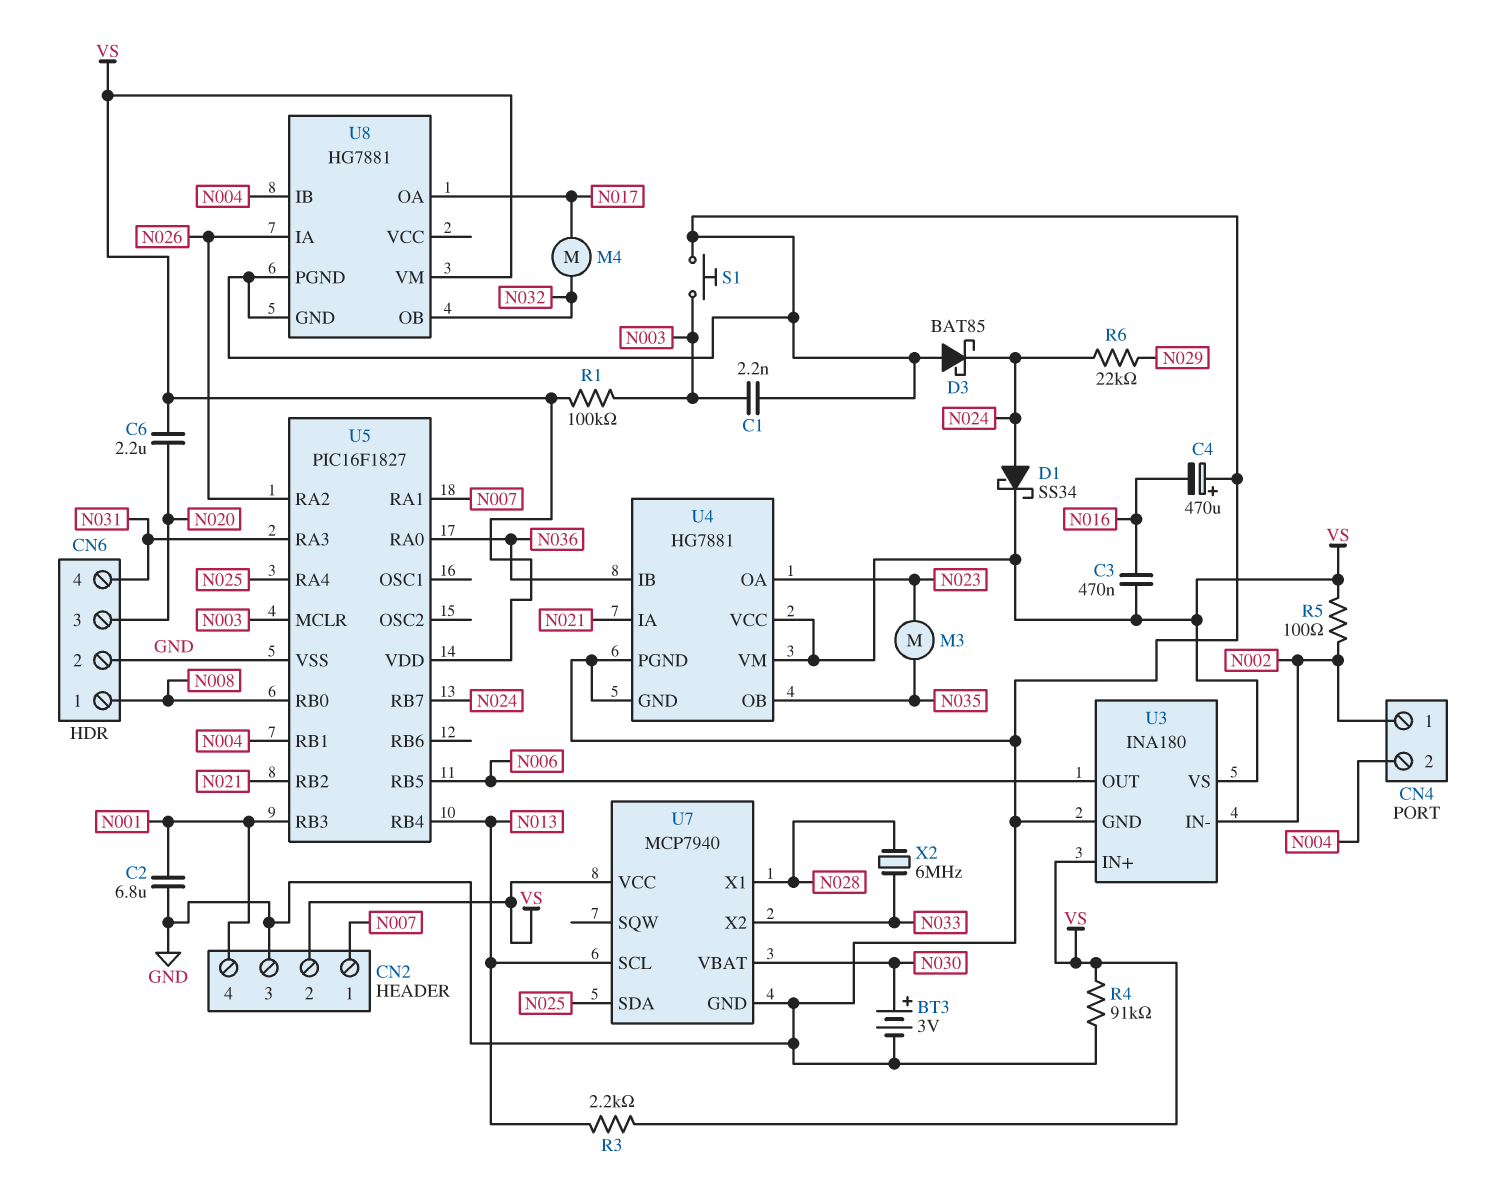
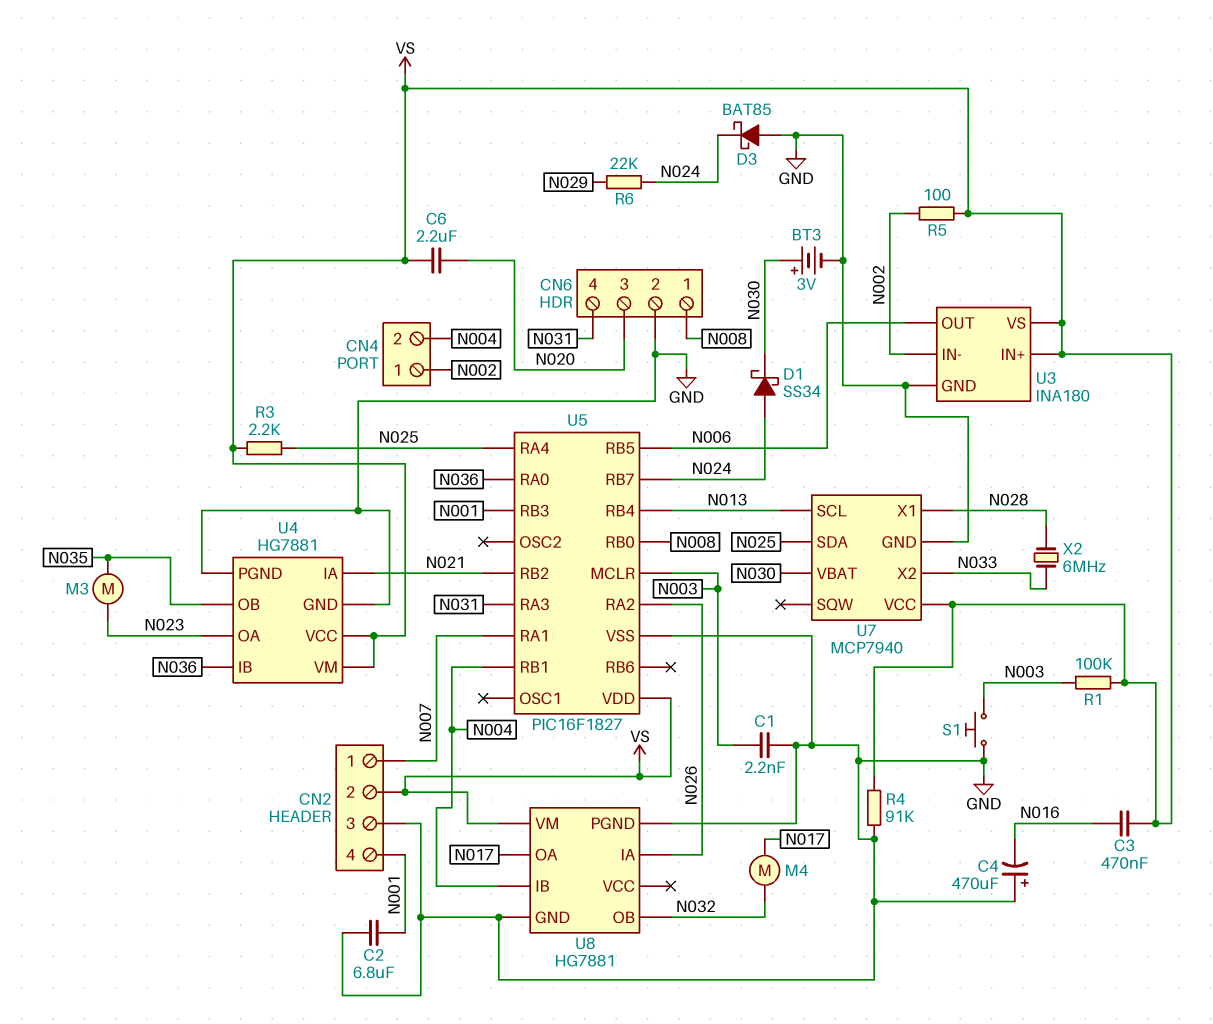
D1: schottky SS34 (A N024, K VS) -> schottky SS34 (A N024, K N030)
R3: 2.2k (N013, VS) -> 2.2k (N025, VS)

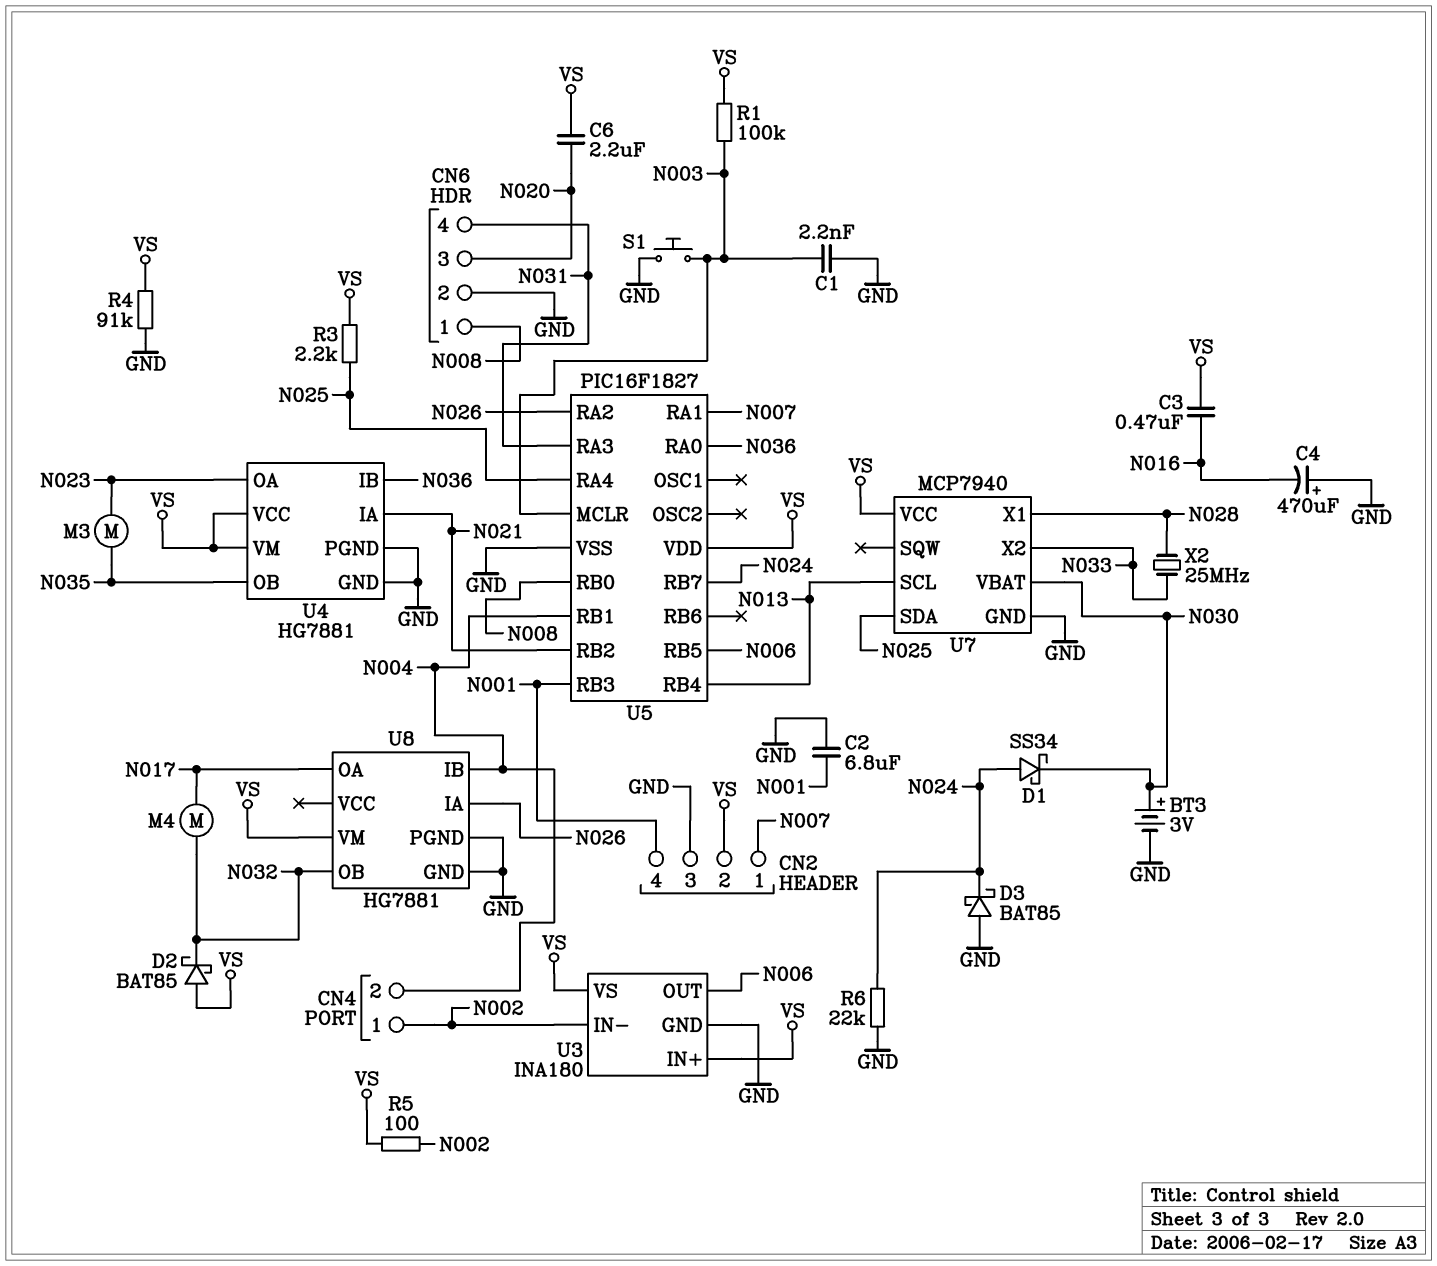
D2: none -> schottky BAT85 (A VS, K N032)
R6: 22k (N024, N029) -> 22k (GND, N024)
X2: 6MHz (N028, N033) -> 25MHz (N028, N033)

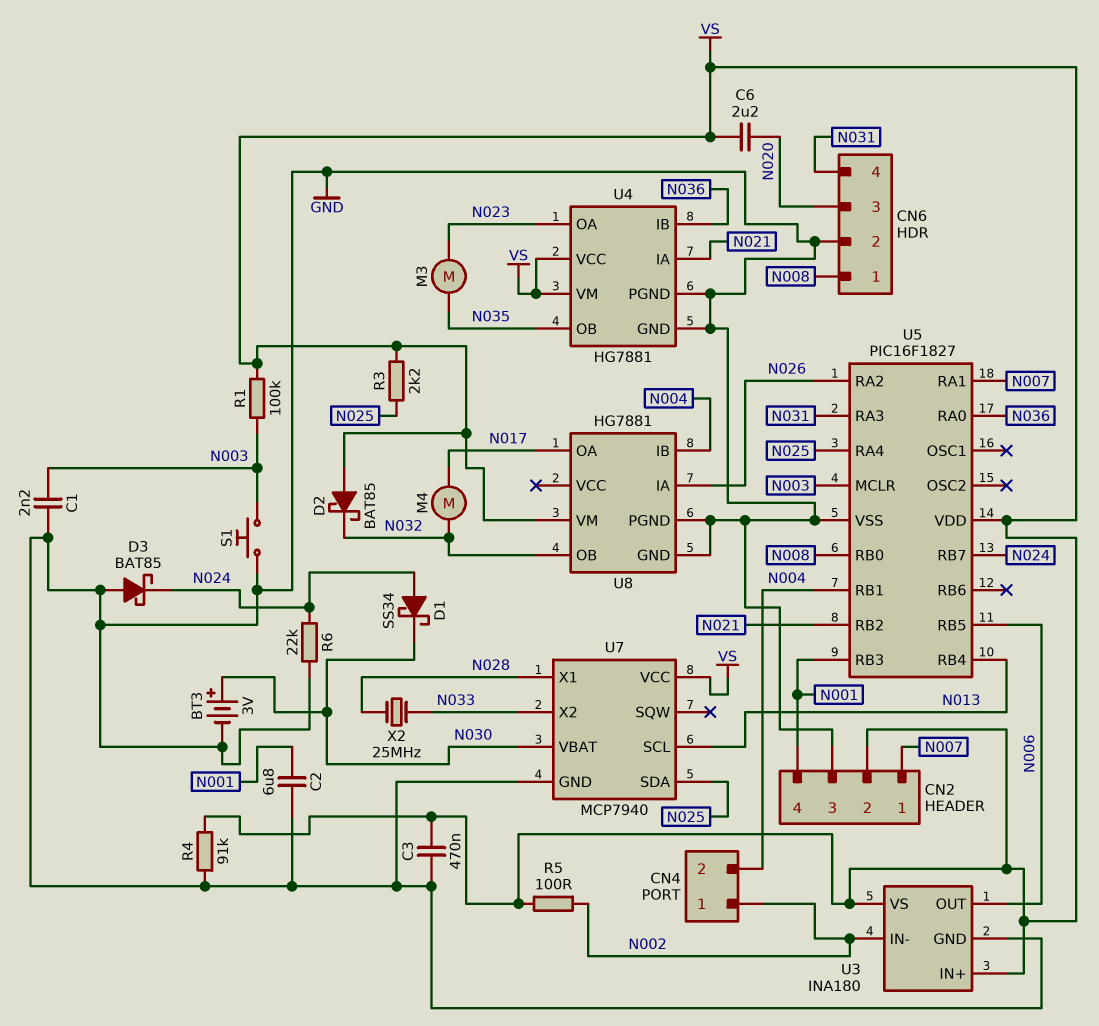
C3: 470nF (N016, VS) -> 470nF (GND, VS)
C4: 470uF (plus GND, minus N016) -> none

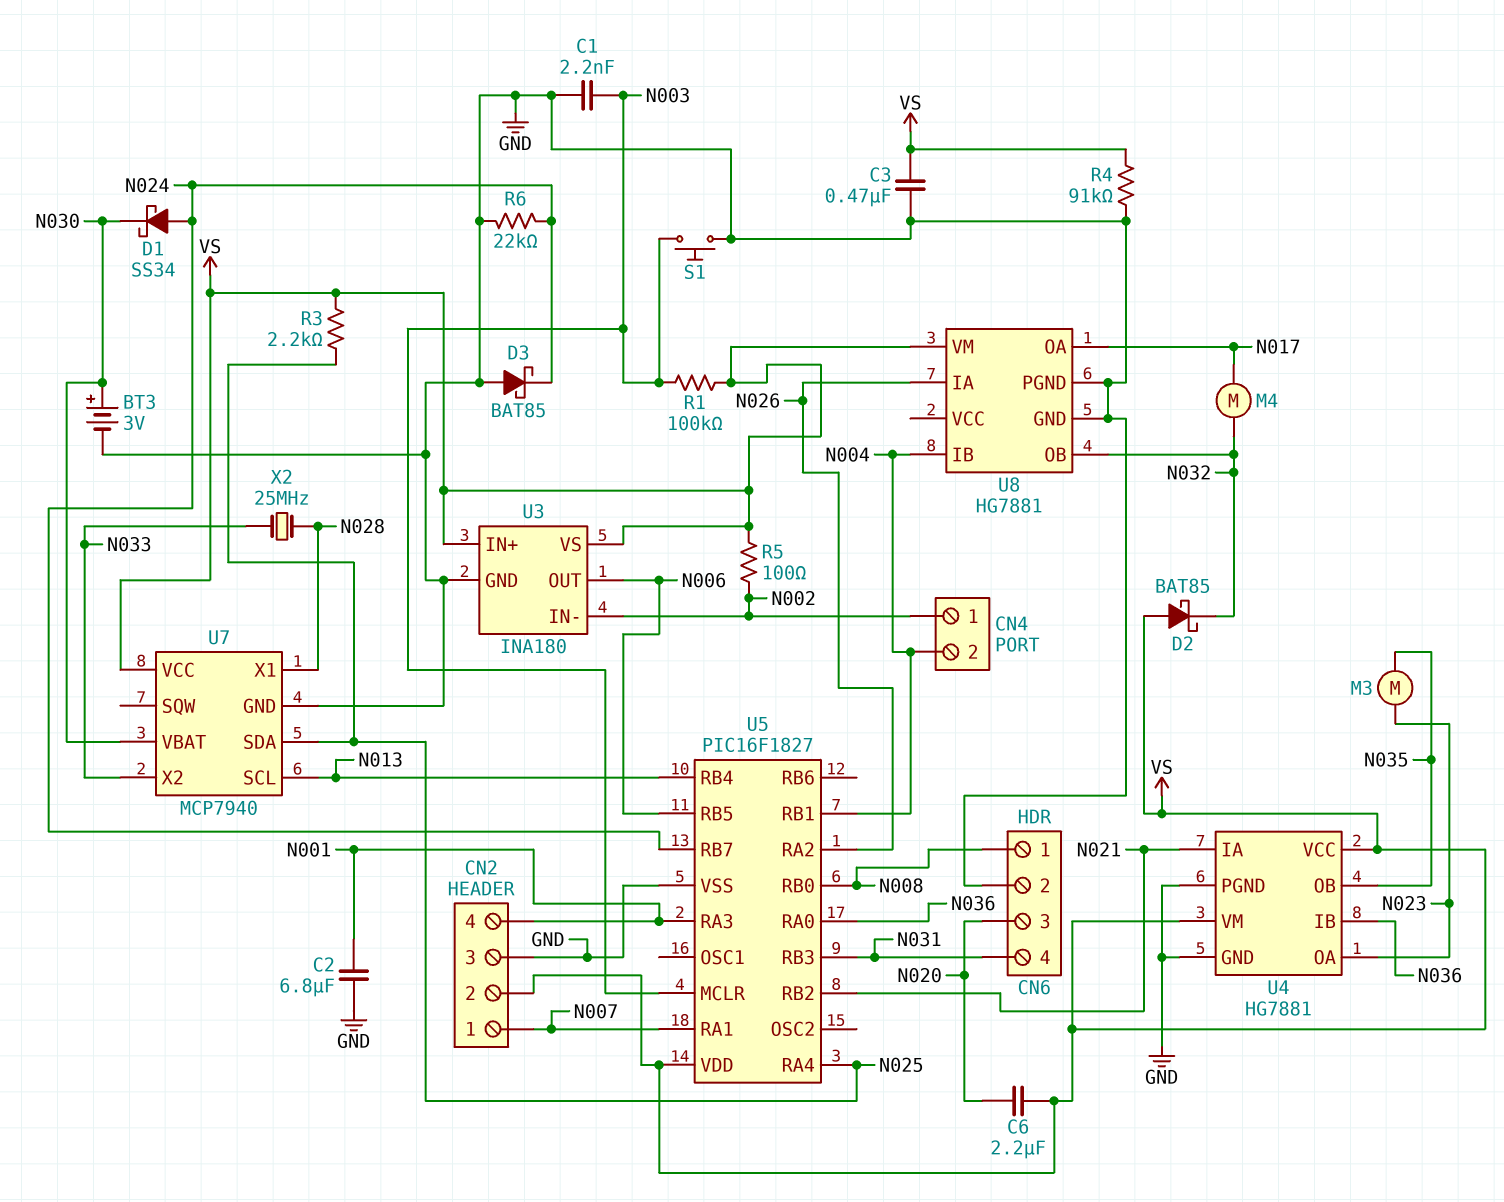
U5 pin RA3: N031 -> N001
U5 pin RB3: N001 -> N031

